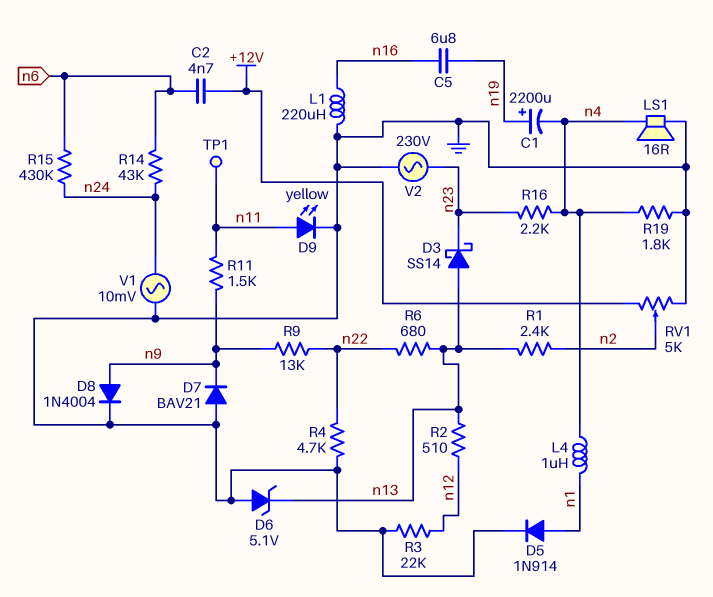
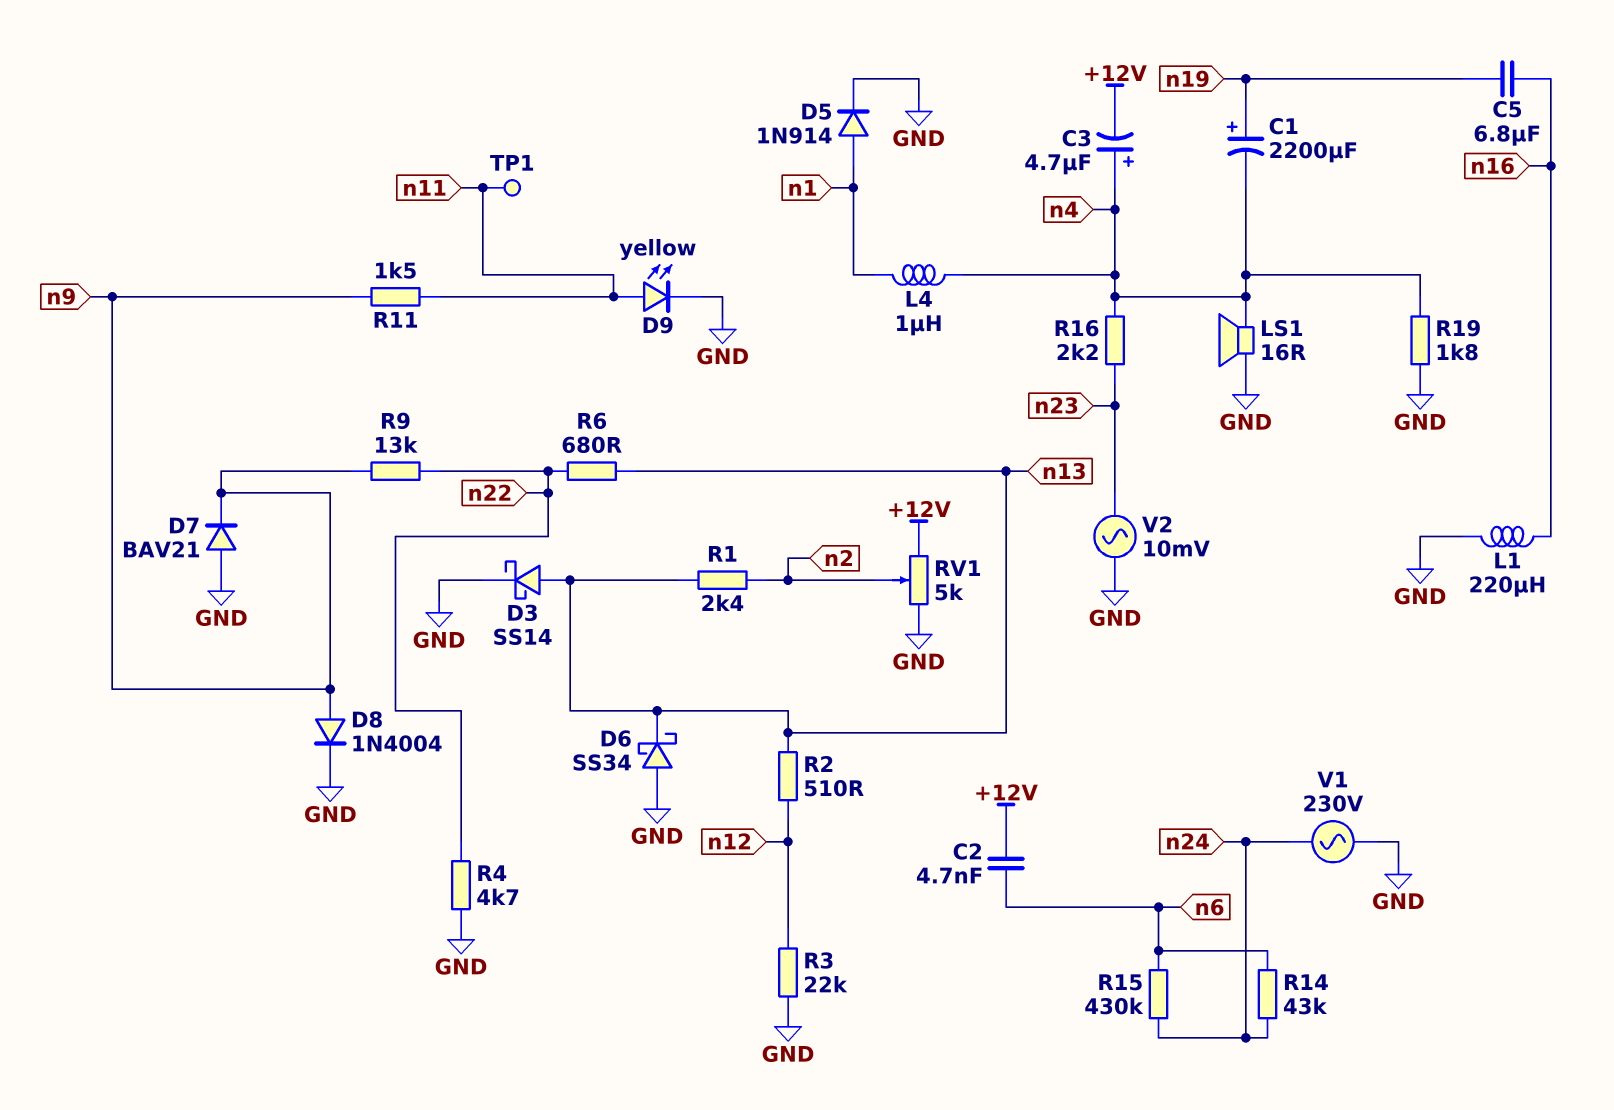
C3: none -> 4.7uF (plus n4, minus +12V)
D3: schottky SS14 (A n13, K n23) -> schottky SS14 (A n13, K GND)
D6: zener 5.1V (A GND, K n13) -> schottky SS34 (A GND, K n13)
V1: AC 10mV (GND, n24) -> AC 230V (GND, n24)
V2: AC 230V (GND, n23) -> AC 10mV (GND, n23)

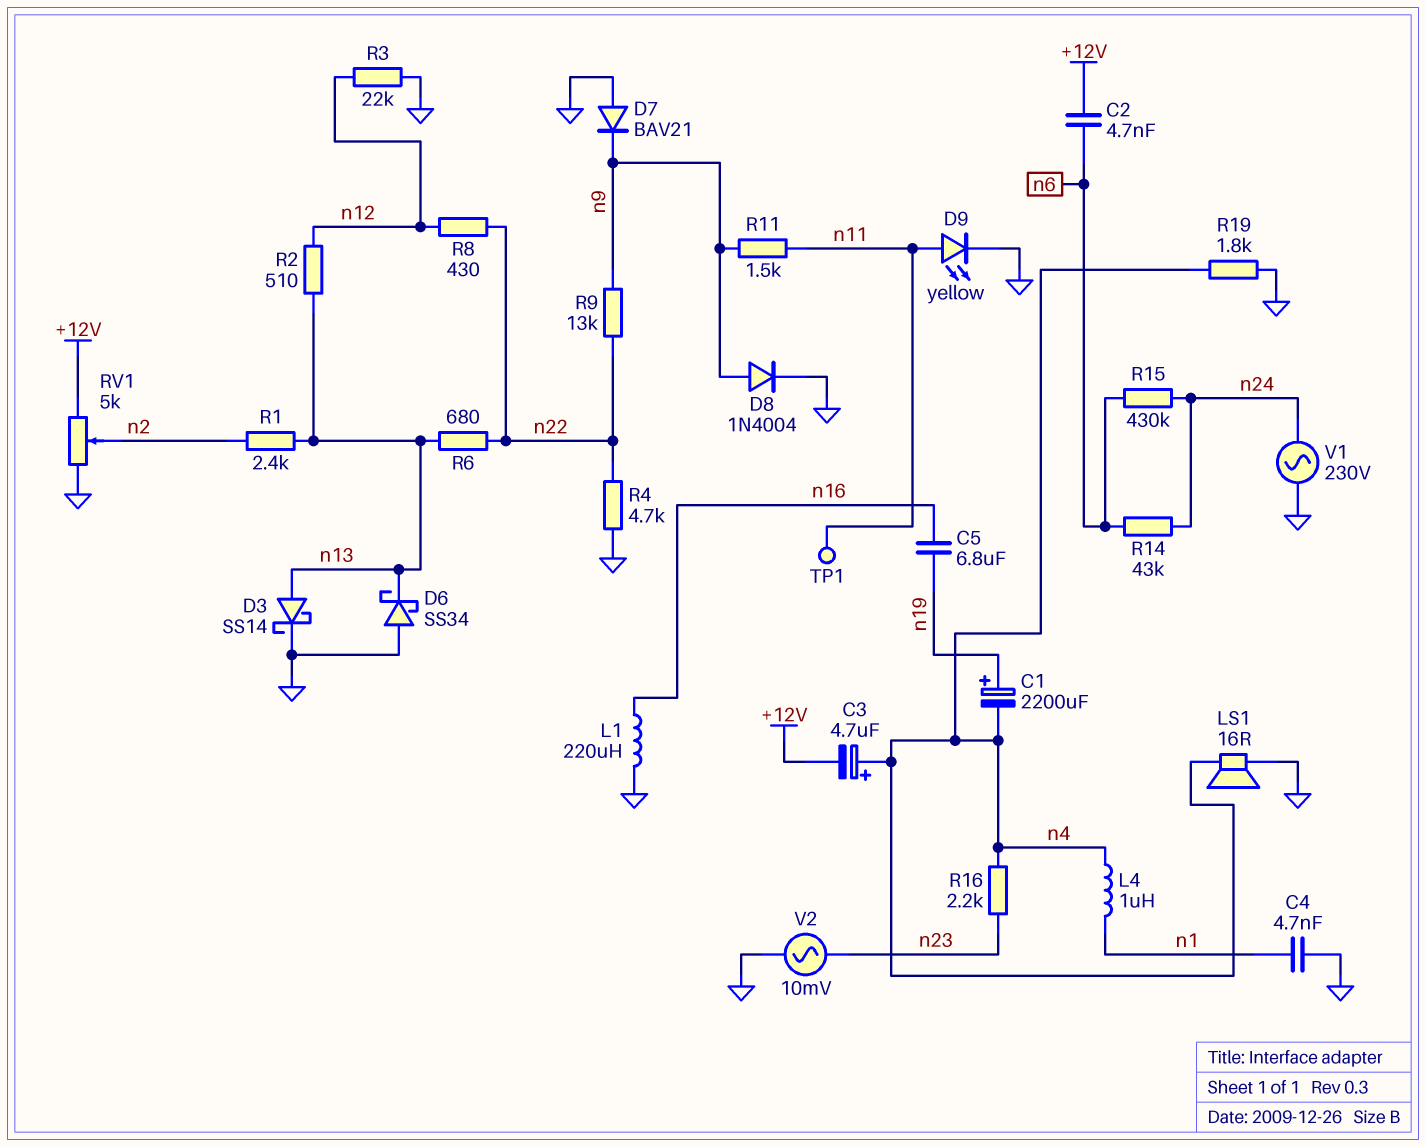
C4: none -> 4.7nF (GND, n1)
D5: diode 1N914 (A n1, K GND) -> none
R8: none -> 430 (n12, n22)

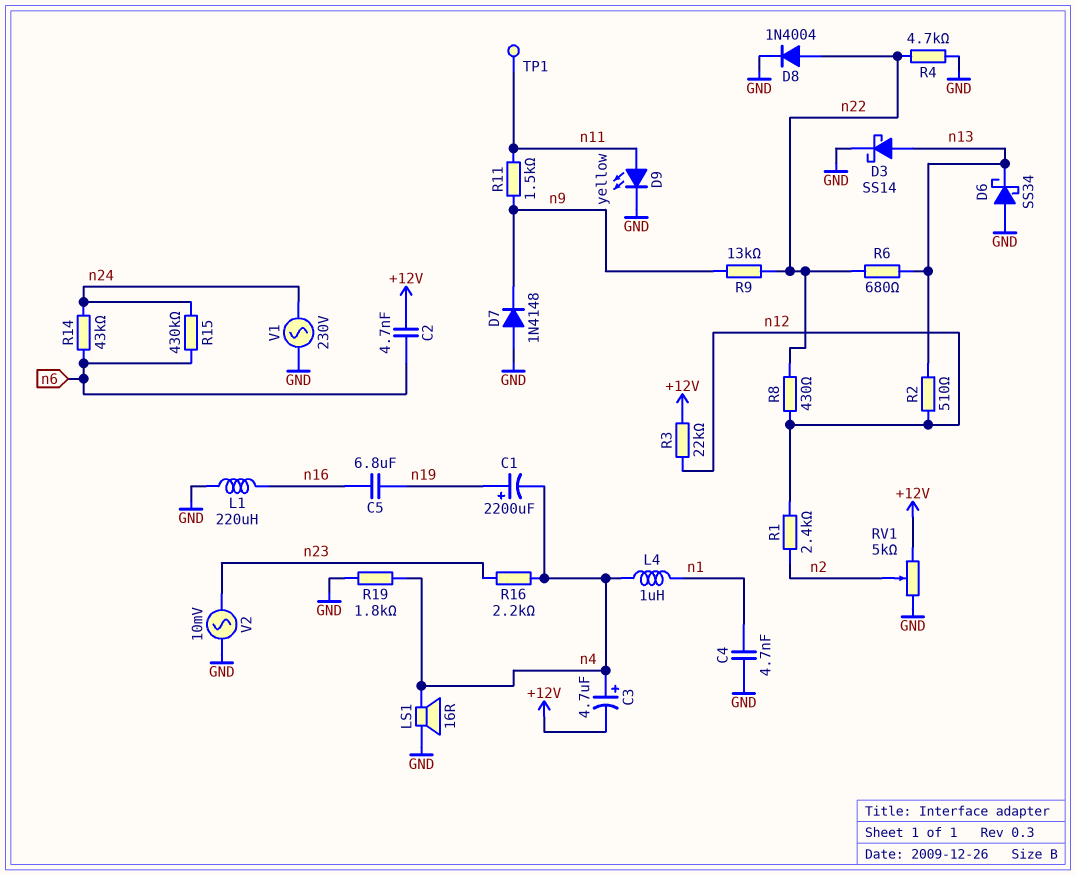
D7: diode BAV21 (A GND, K n9) -> diode 1N4148 (A GND, K n9)
D8: diode 1N4004 (A n9, K GND) -> diode 1N4004 (A n22, K GND)
R1: 2.4k (n2, n13) -> 2.4k (n2, n12)
R3: 22k (GND, n12) -> 22k (+12V, n12)

